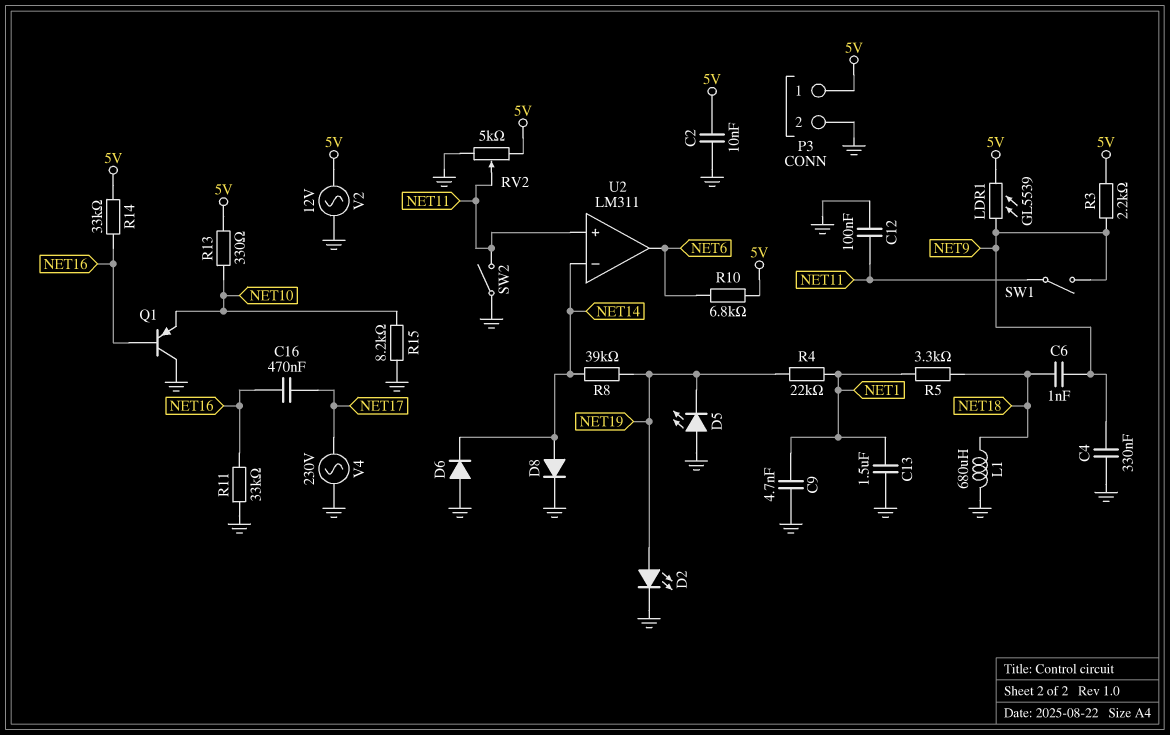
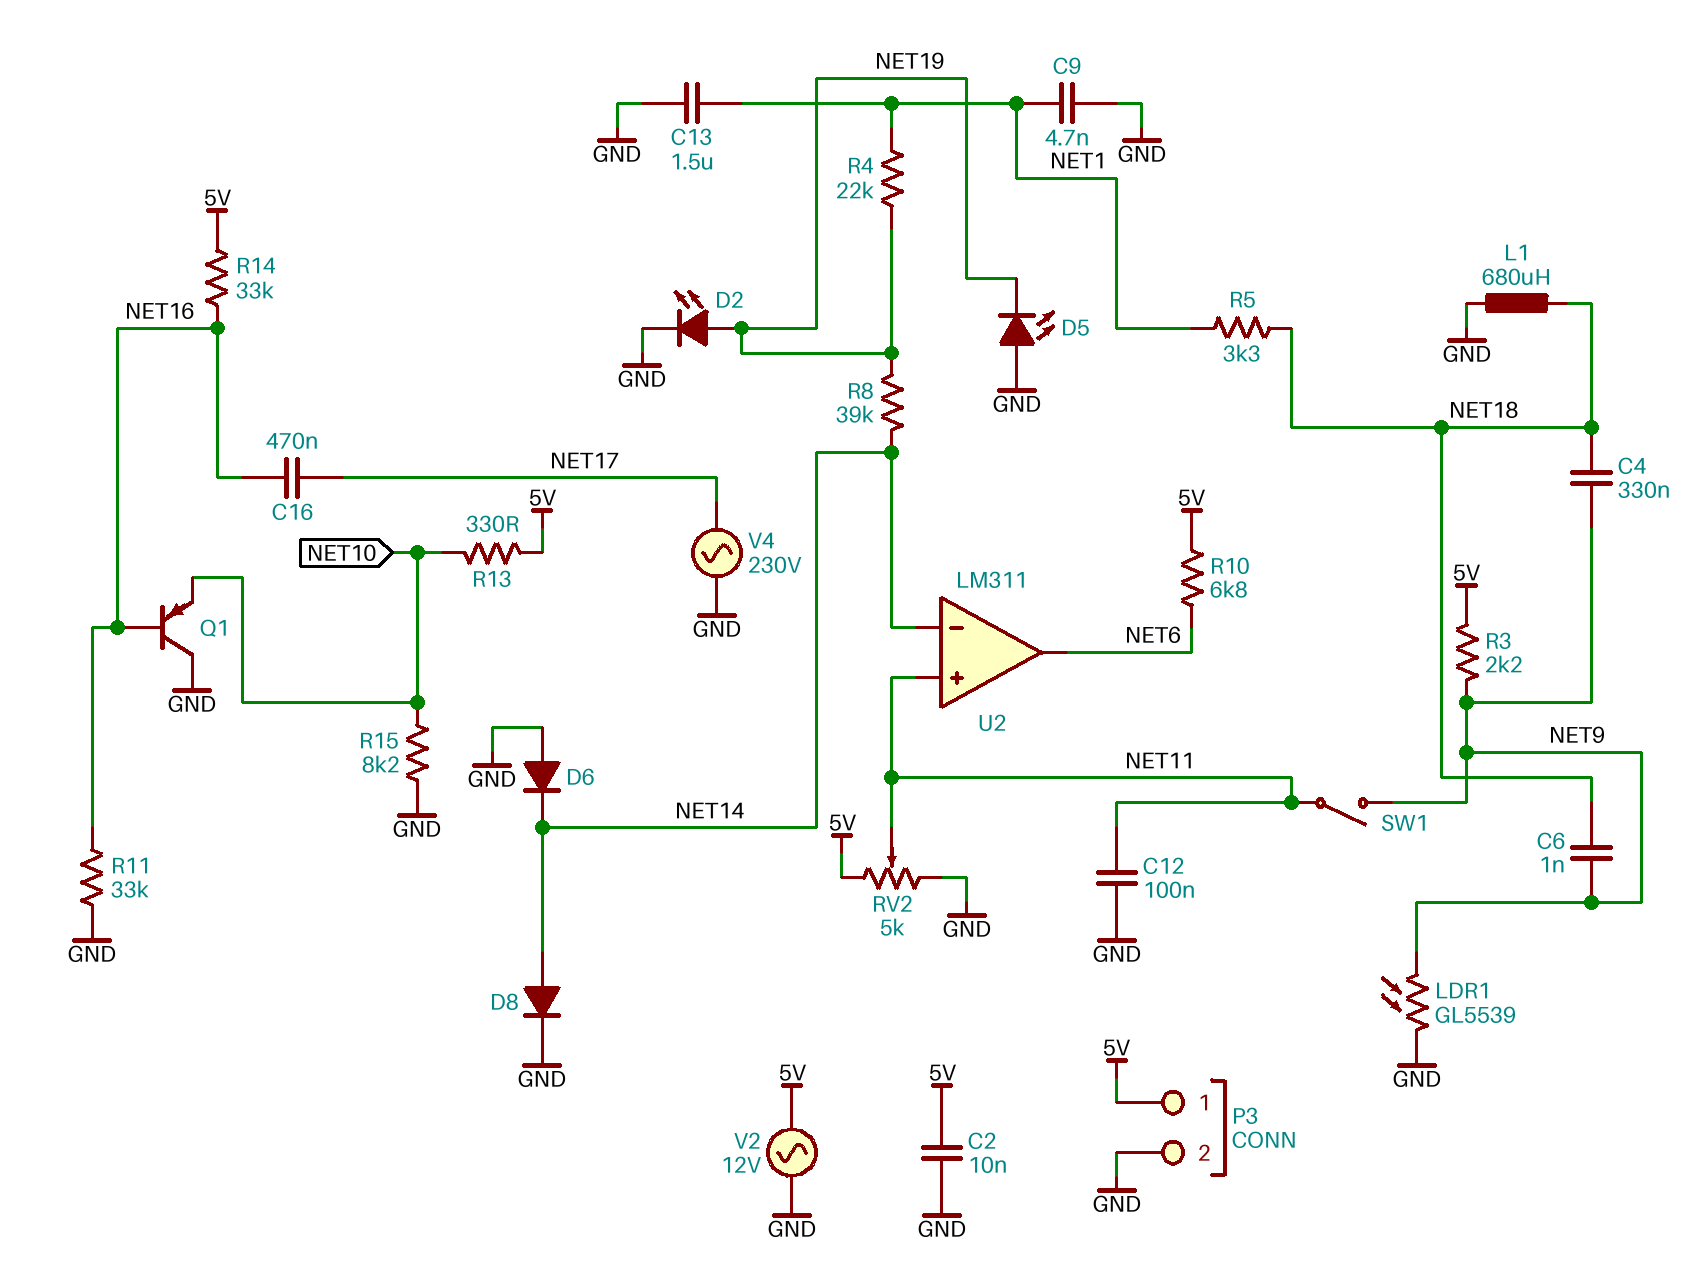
C4: 330nF (GND, NET9) -> 330nF (NET9, NET18)
LDR1: GL5539 (5V, NET9) -> GL5539 (GND, NET9)
SW2: switch (GND, NET11) -> none

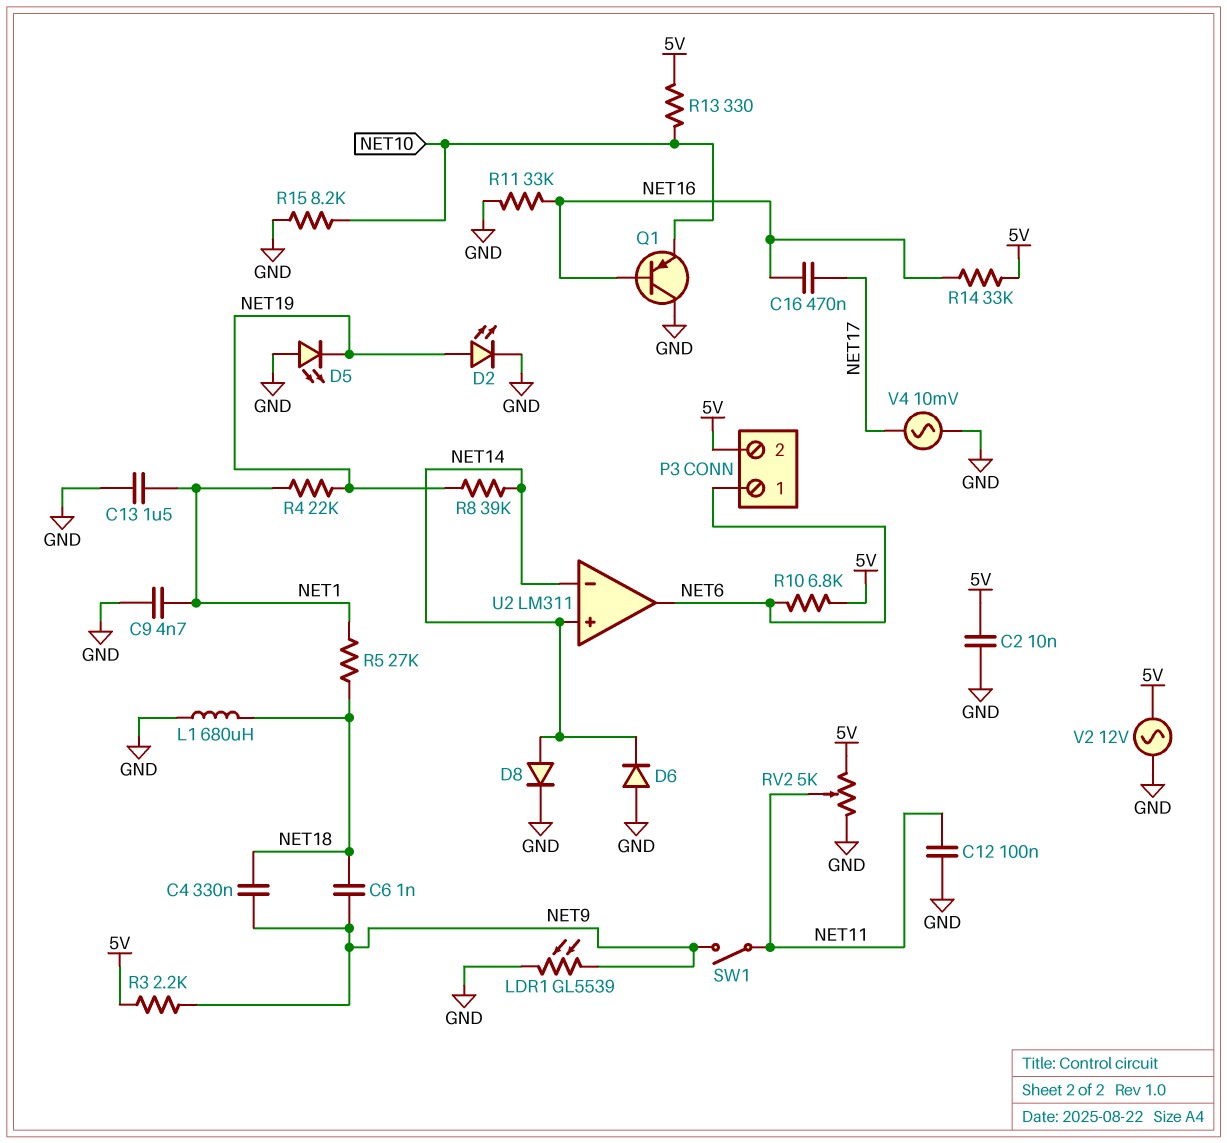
P3 pin 1: 5V -> NET6
P3 pin 2: GND -> 5V
R5: 3.3k (NET1, NET18) -> 27k (NET1, NET18)
U2 pin in+: NET11 -> NET14
V4: AC 230V (GND, NET17) -> AC 10mV (GND, NET17)

